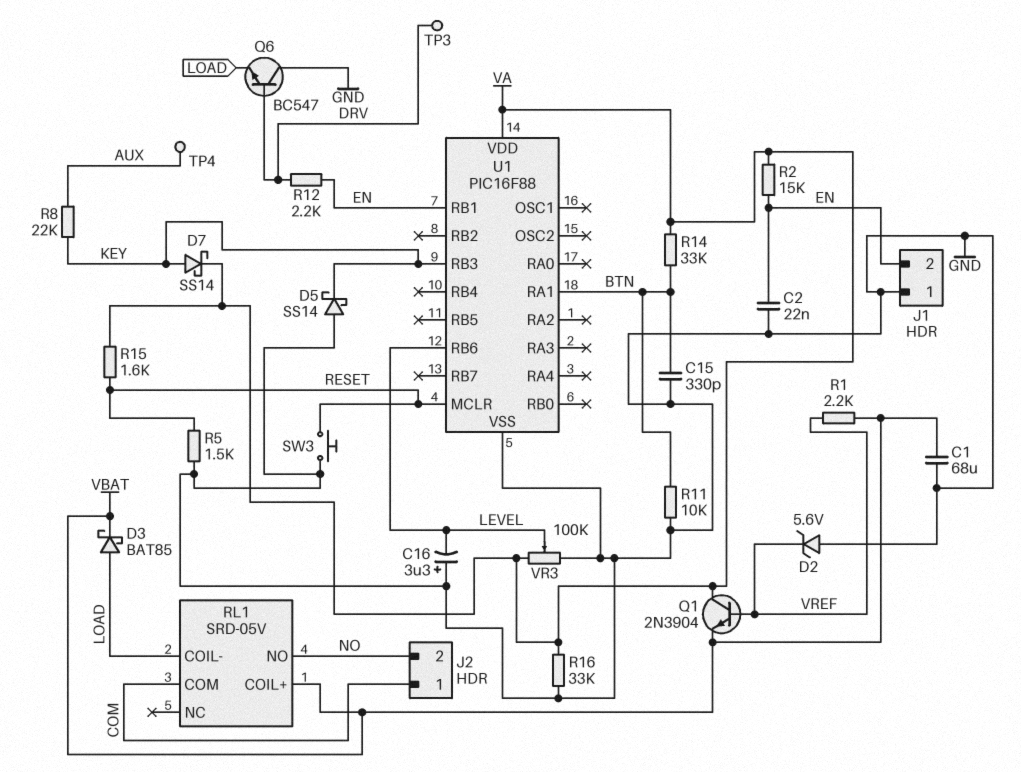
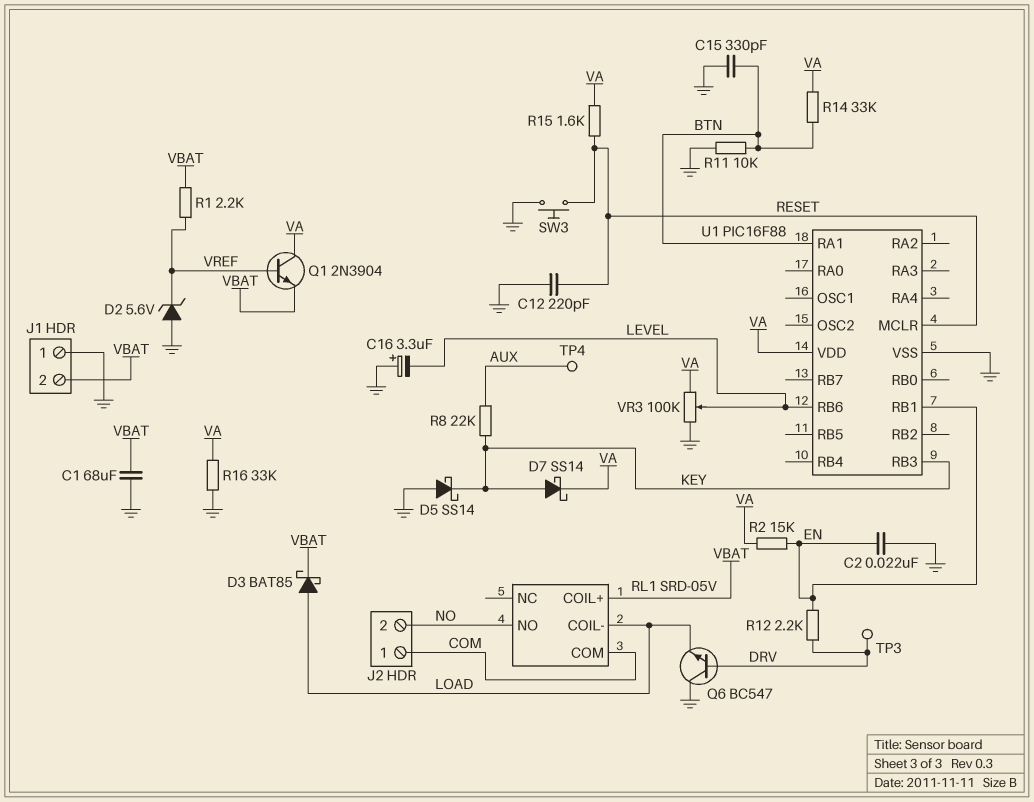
C12: none -> 220pF (GND, RESET)
J1 pin 2: EN -> VBAT
R5: 1.5k (GND, RESET) -> none

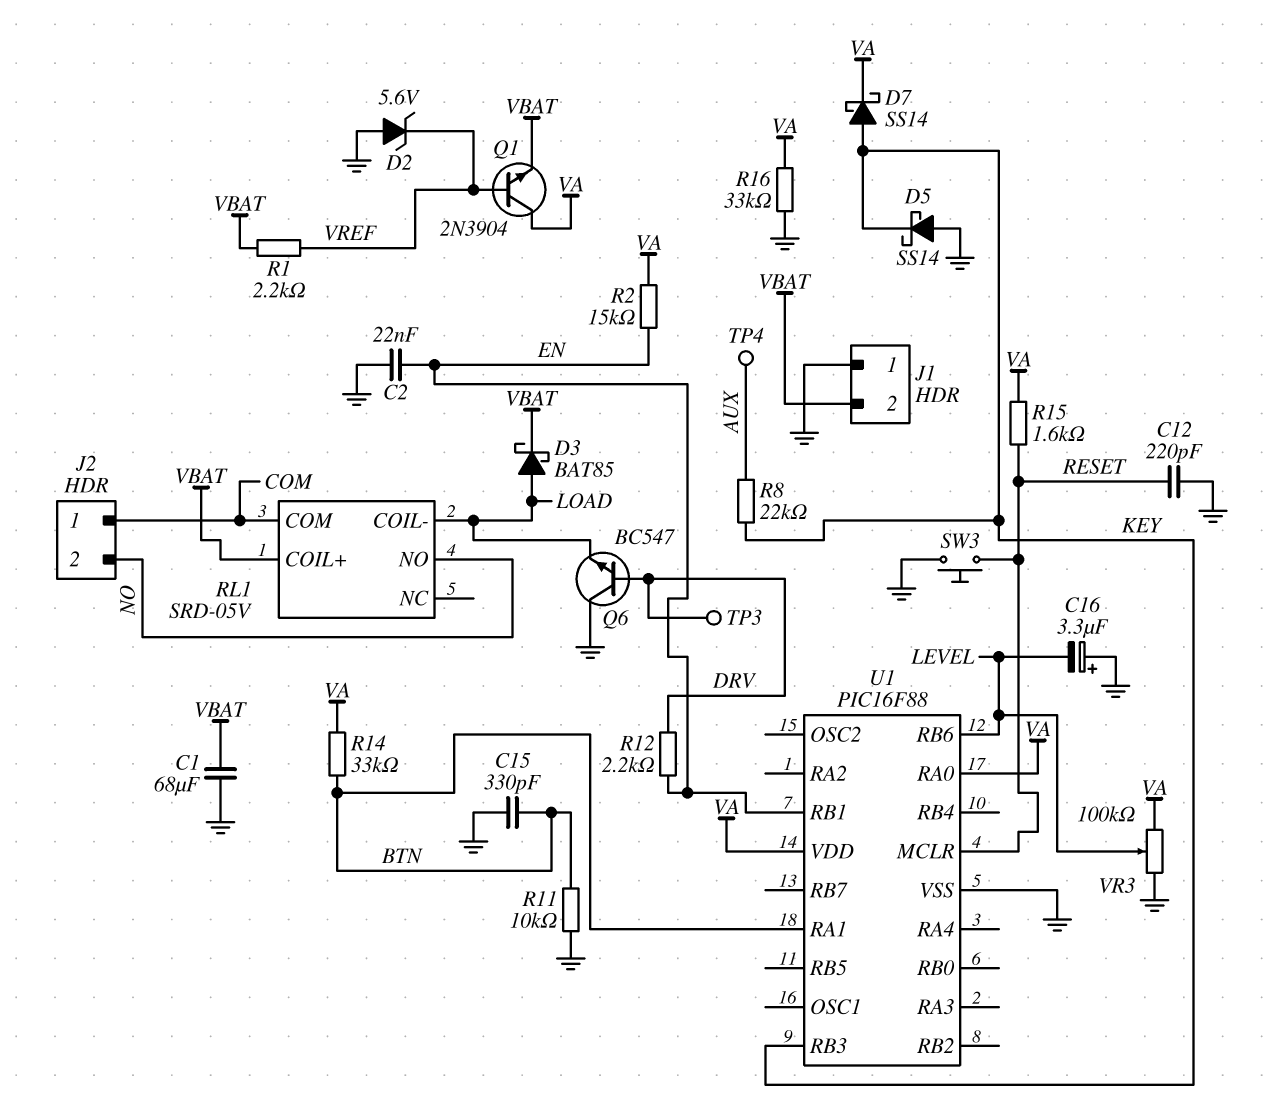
U1 pin RA0: none -> VA

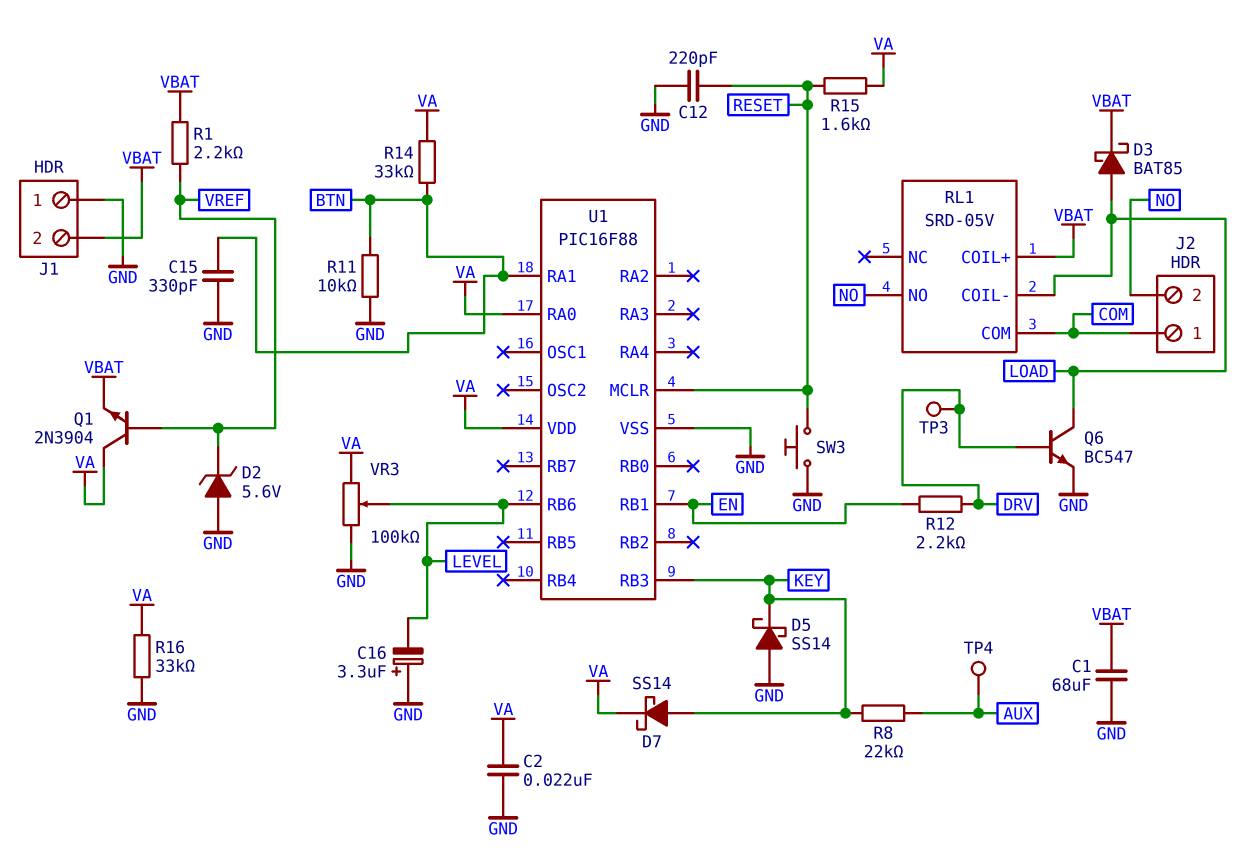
C2: 22nF (EN, GND) -> 22nF (GND, VA)
Q6: NPN BC547 (B DRV, C GND, E LOAD) -> NPN BC547 (B DRV, C LOAD, E GND)
R2: 15k (EN, VA) -> none

